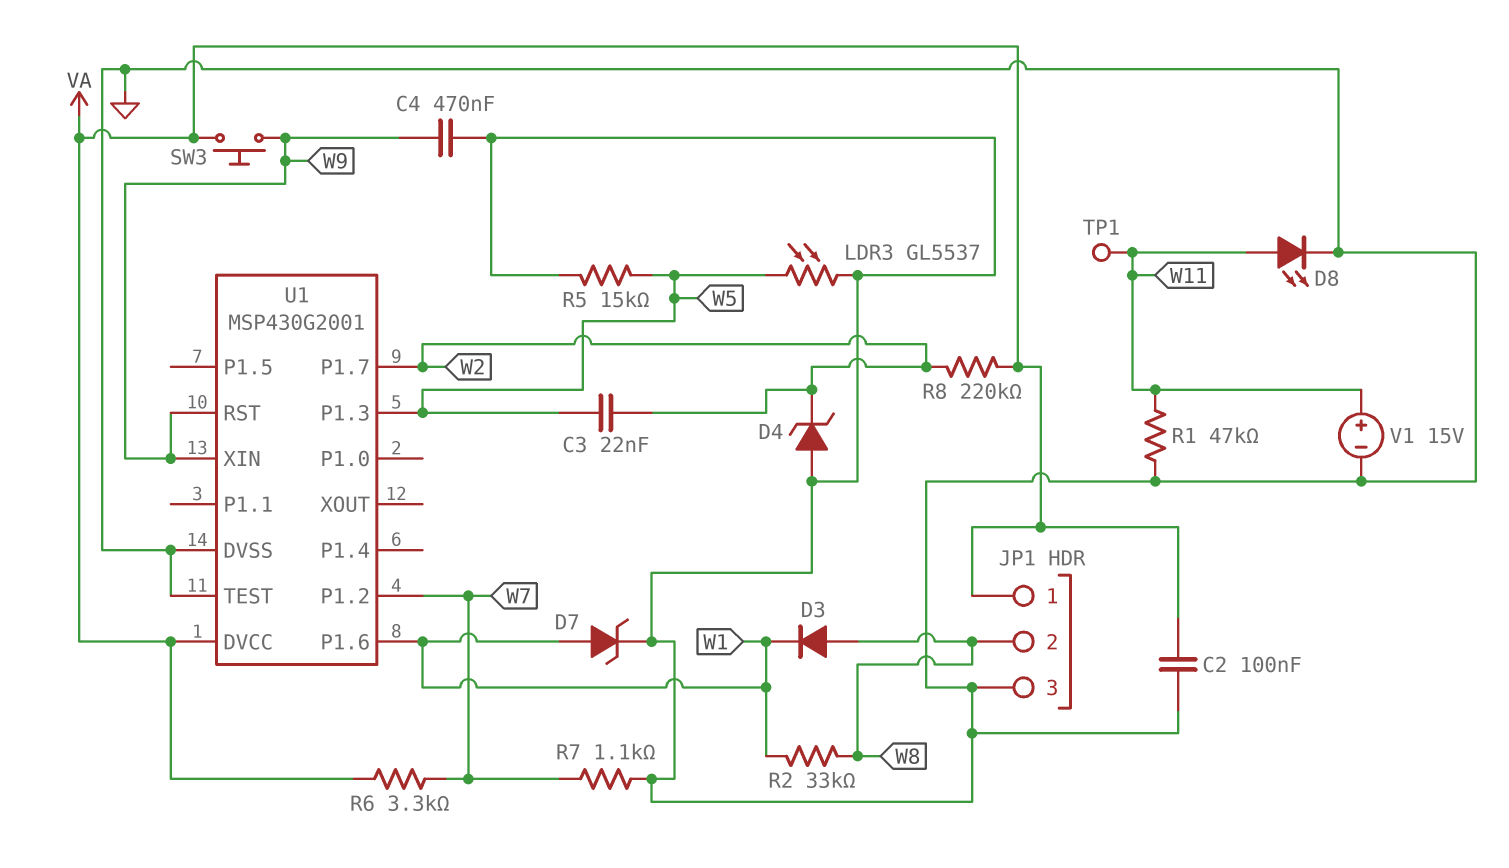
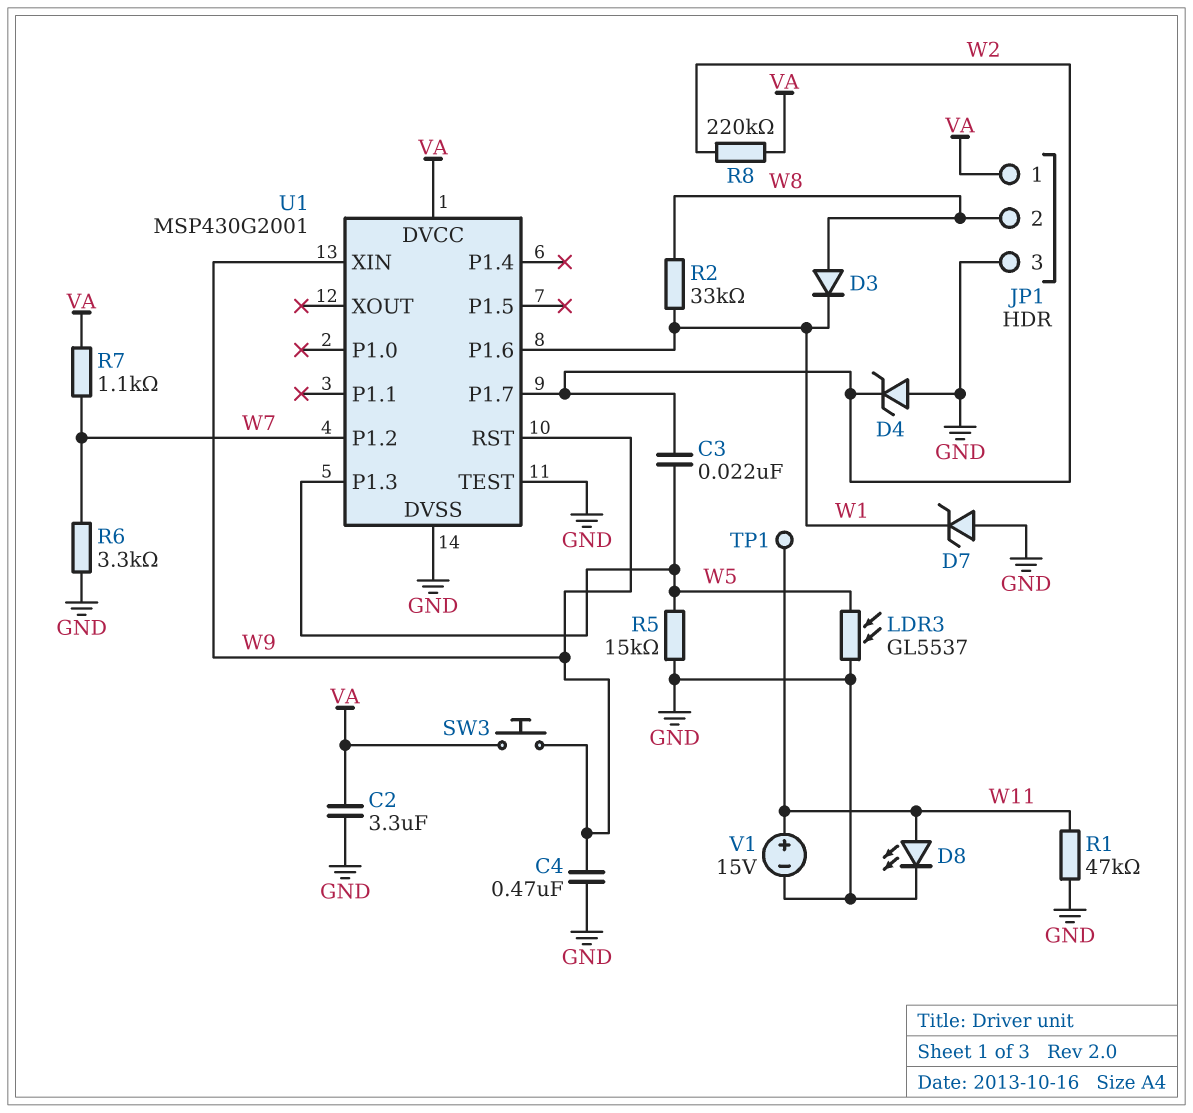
C2: 100nF (GND, VA) -> 3.3uF (GND, VA)
D7: zener (A W1, K GND) -> zener (A GND, K W1)
R6: 3.3k (VA, W7) -> 3.3k (GND, W7)
R7: 1.1k (GND, W7) -> 1.1k (VA, W7)

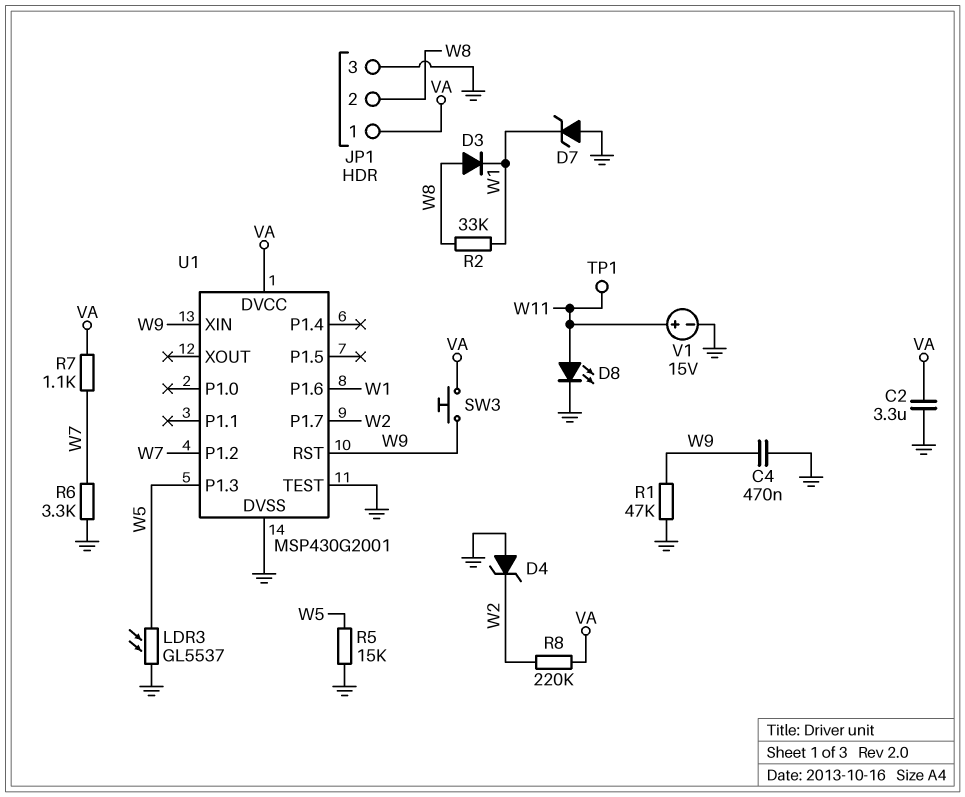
C3: 22nF (W2, W5) -> none
R1: 47k (GND, W11) -> 47k (GND, W9)

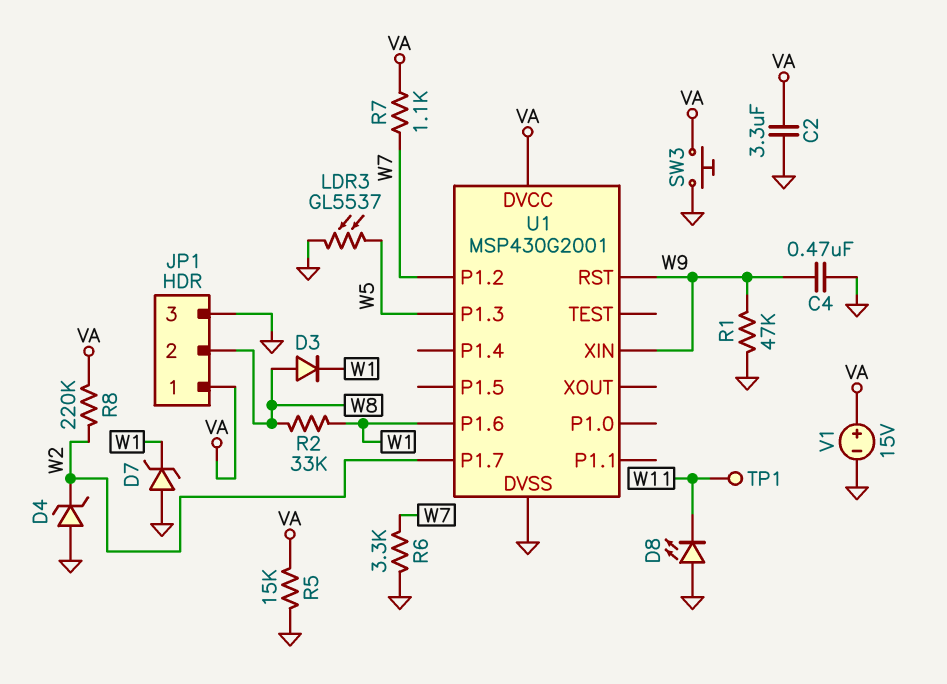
D8: LED (A W11, K GND) -> LED (A GND, K W11)
R5: 15k (GND, W5) -> 15k (GND, VA)
SW3: button (VA, W9) -> button (GND, VA)
U1 pin TEST: GND -> none
V1: 15V (plus W11, minus GND) -> 15V (plus VA, minus GND)

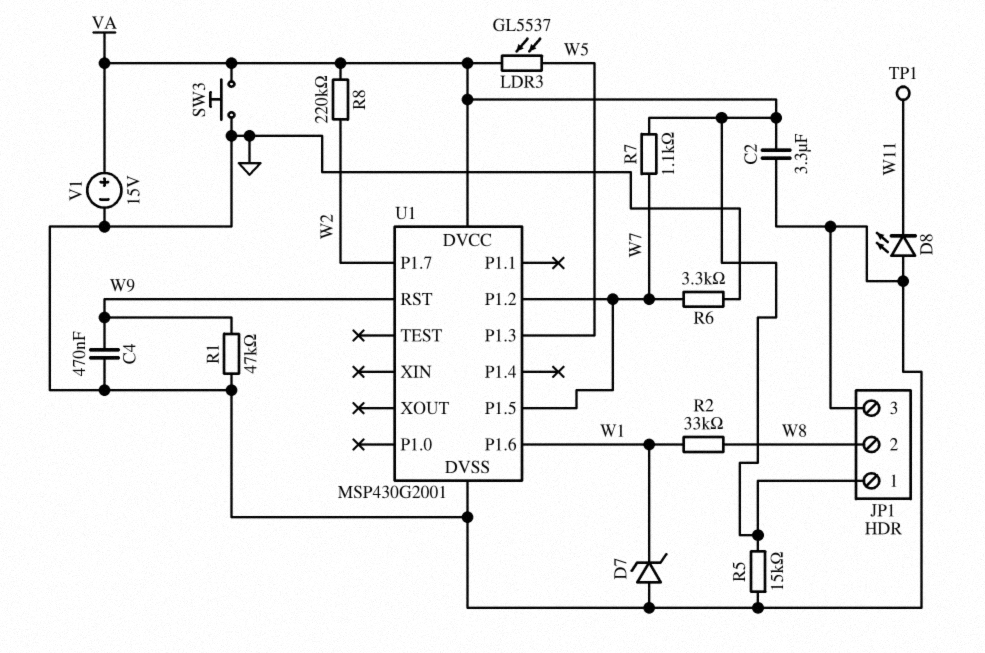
D3: diode (A W8, K W1) -> none
D4: zener (A GND, K W2) -> none
LDR3: GL5537 (GND, W5) -> GL5537 (VA, W5)
U1 pin P1.5: none -> W7
U1 pin XIN: W9 -> none

